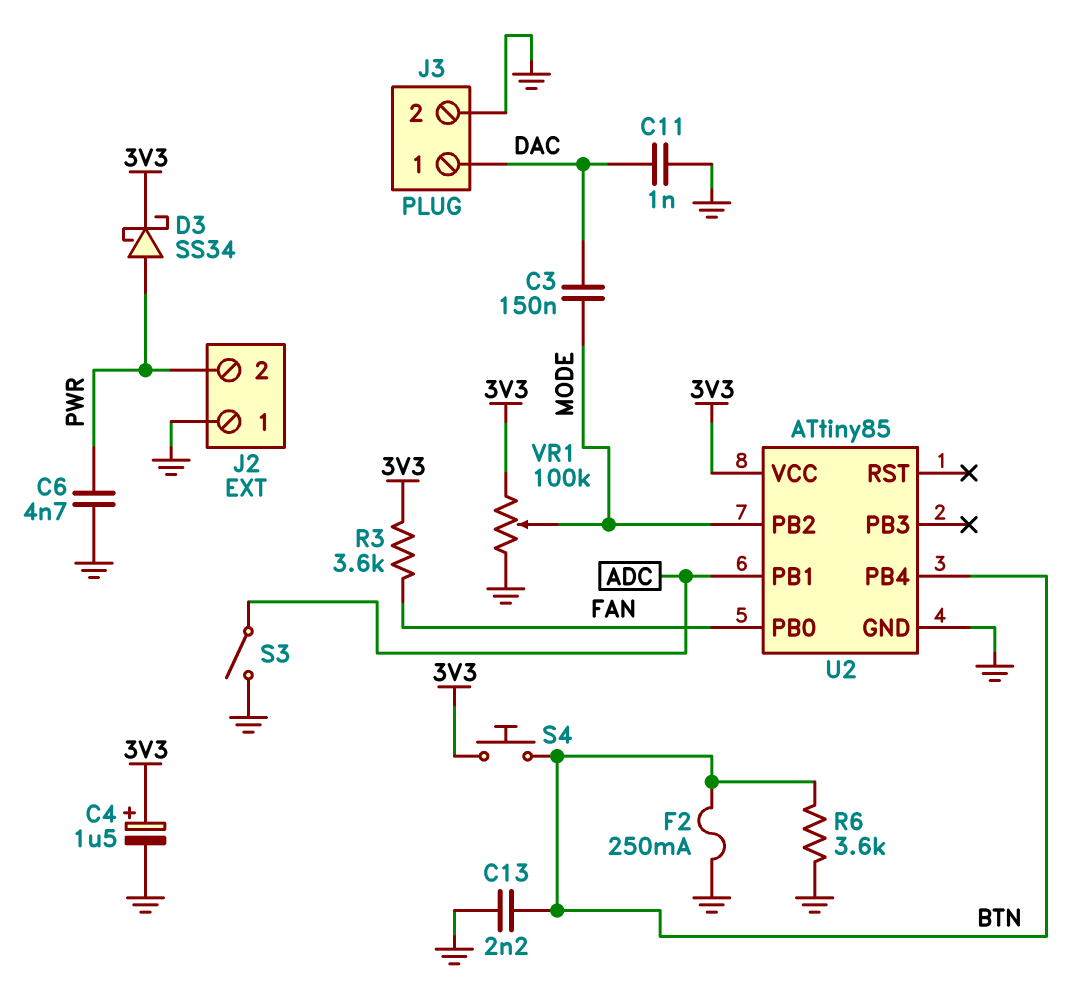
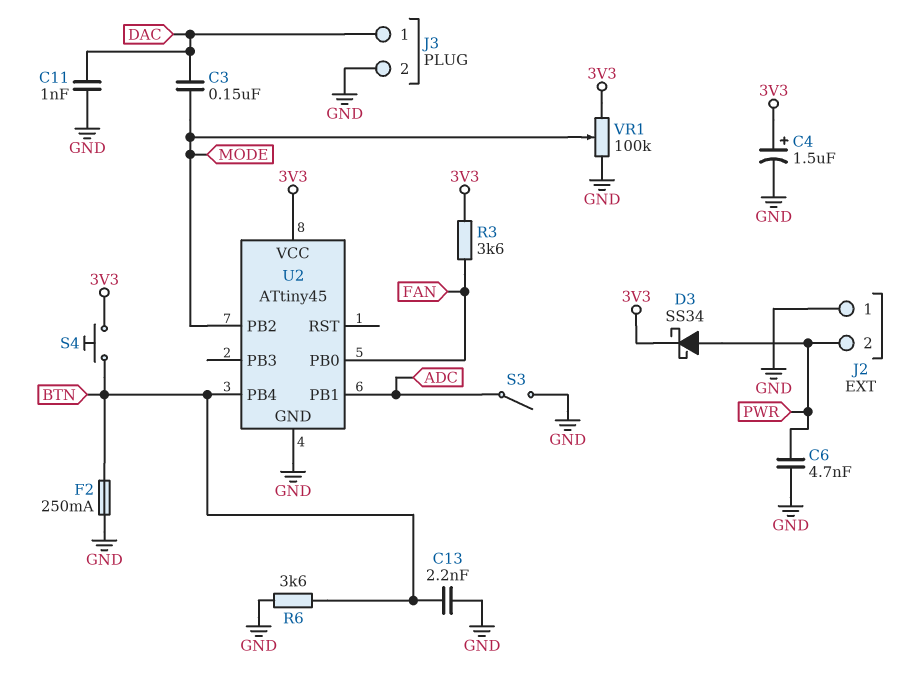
U2: ATtiny85 -> ATtiny45

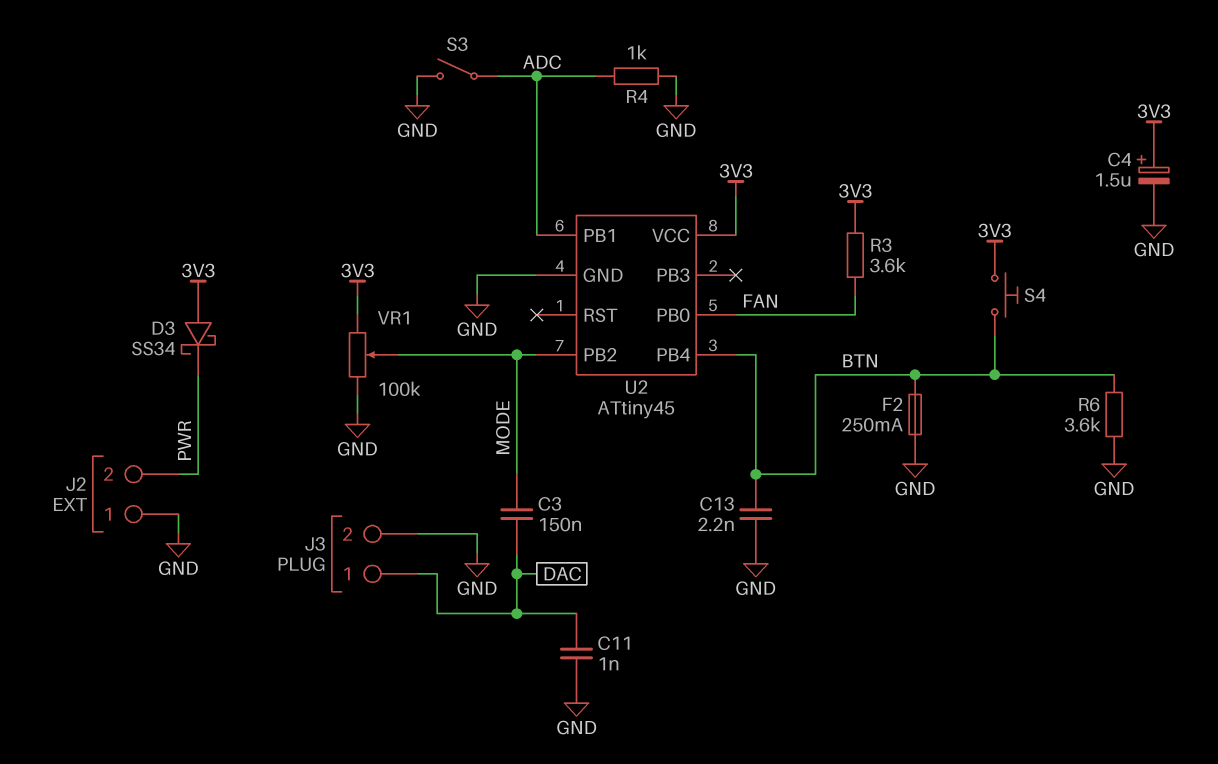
C6: 4.7nF (GND, PWR) -> none
D3: schottky SS34 (A PWR, K 3V3) -> schottky SS34 (A 3V3, K PWR)
R4: none -> 1k (ADC, GND)

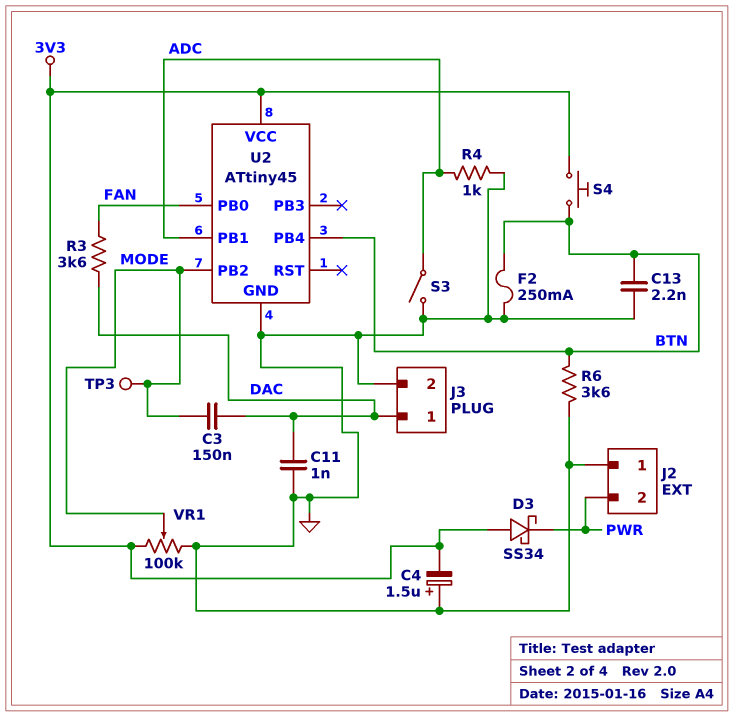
C4: 1.5uF (plus 3V3, minus GND) -> 1.5uF (plus GND, minus 3V3)
R3: 3.6k (3V3, FAN) -> 3.6k (DAC, FAN)
TP3: none -> test point (MODE)

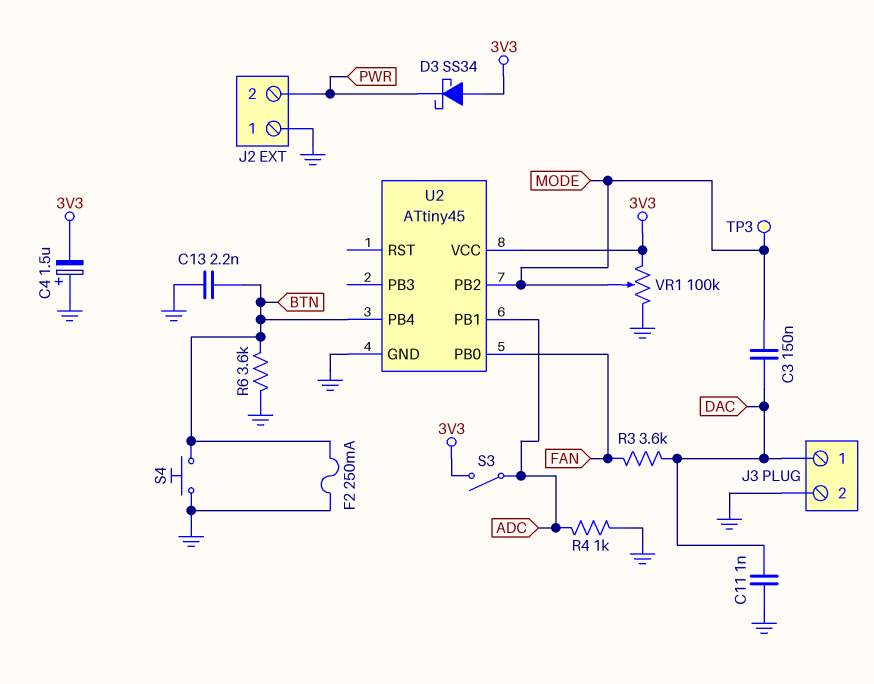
S3: switch (ADC, GND) -> switch (3V3, ADC)
S4: button (3V3, BTN) -> button (BTN, GND)

